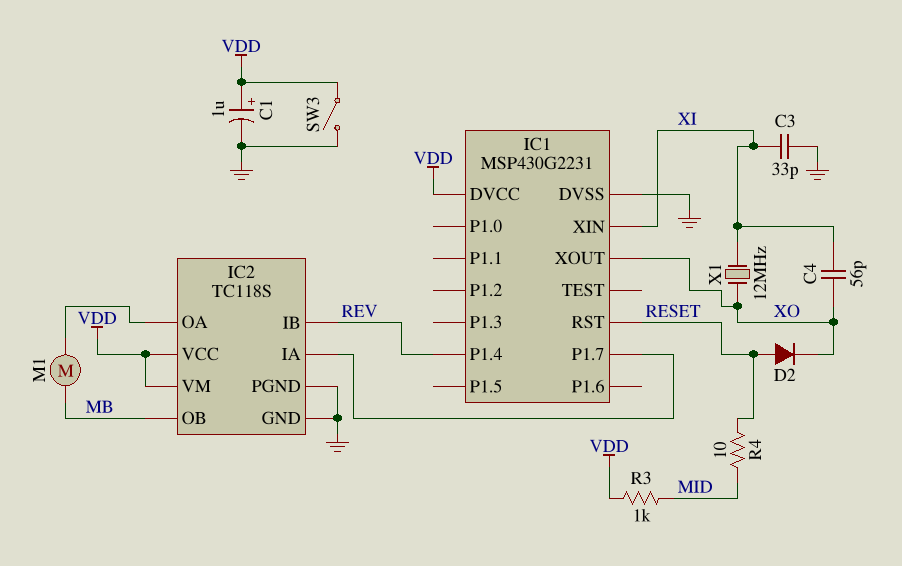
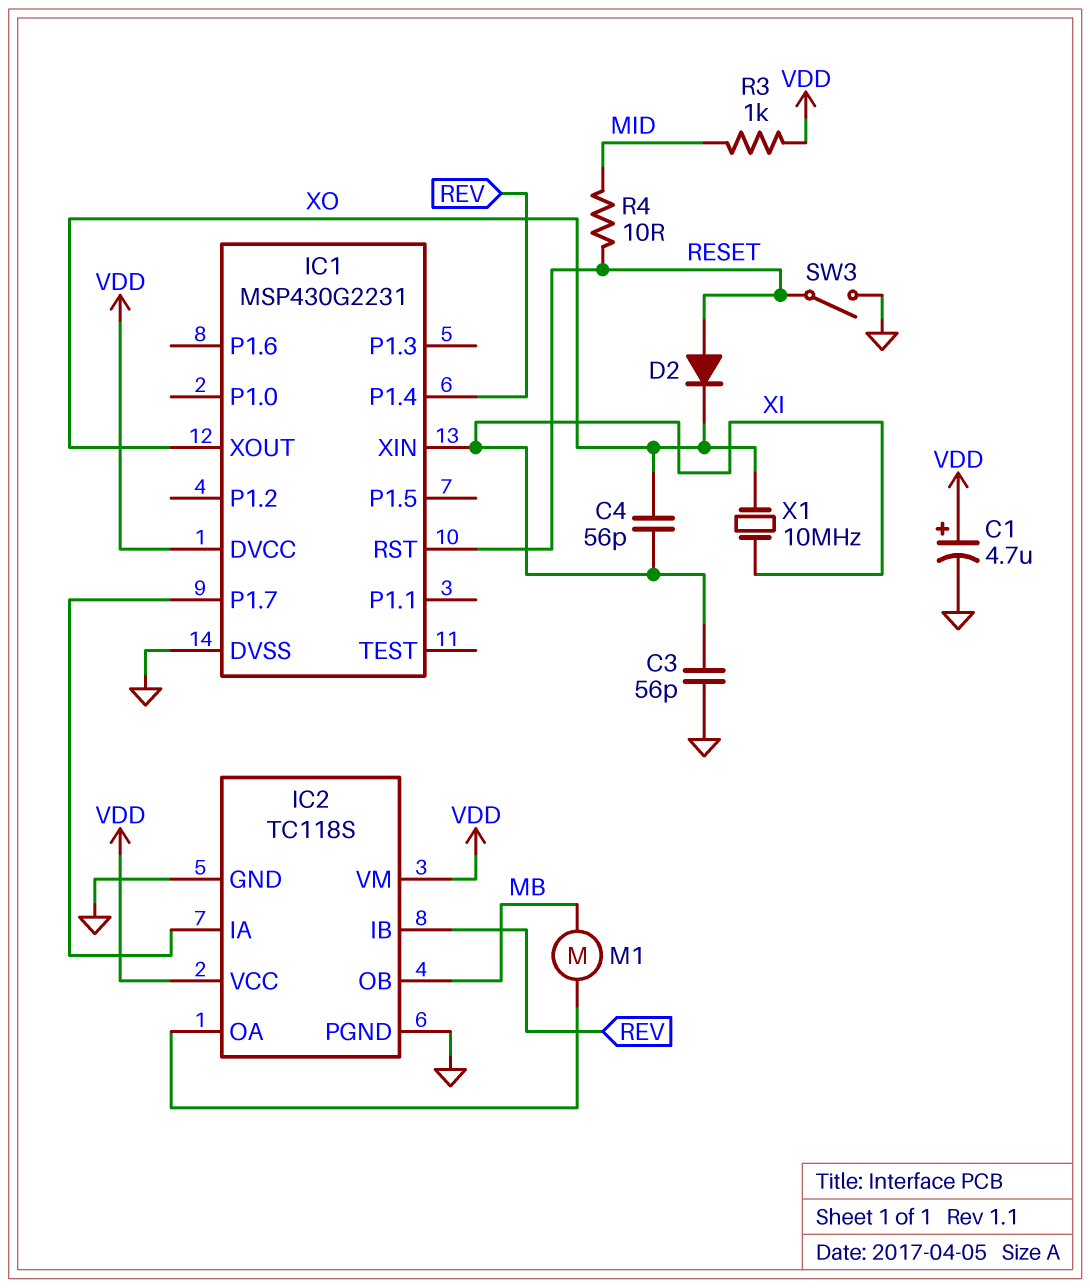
C1: 1uF (plus VDD, minus GND) -> 4.7uF (plus VDD, minus GND)
C3: 33pF (GND, XI) -> 56pF (GND, XI)
SW3: switch (GND, VDD) -> switch (GND, RESET)
X1: 12MHz (XI, XO) -> 10MHz (XI, XO)

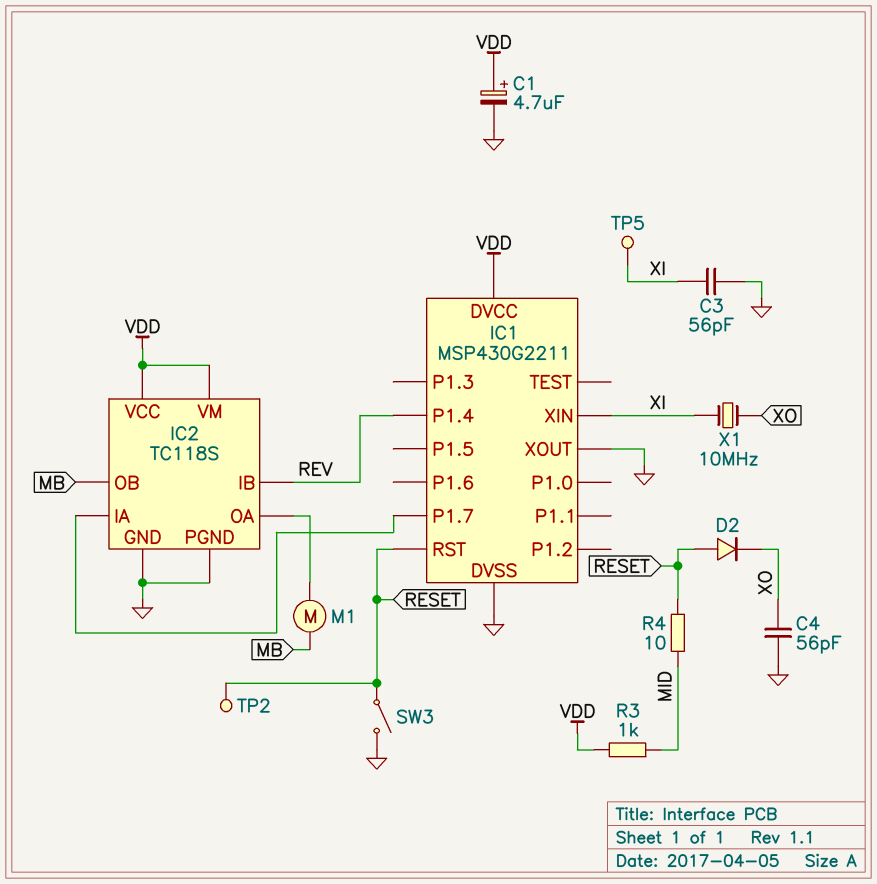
C4: 56pF (XI, XO) -> 56pF (GND, XO)
IC1: MSP430G2231 -> MSP430G2211
IC1 pin XOUT: XO -> GND
TP2: none -> test point (RESET)
TP5: none -> test point (XI)

